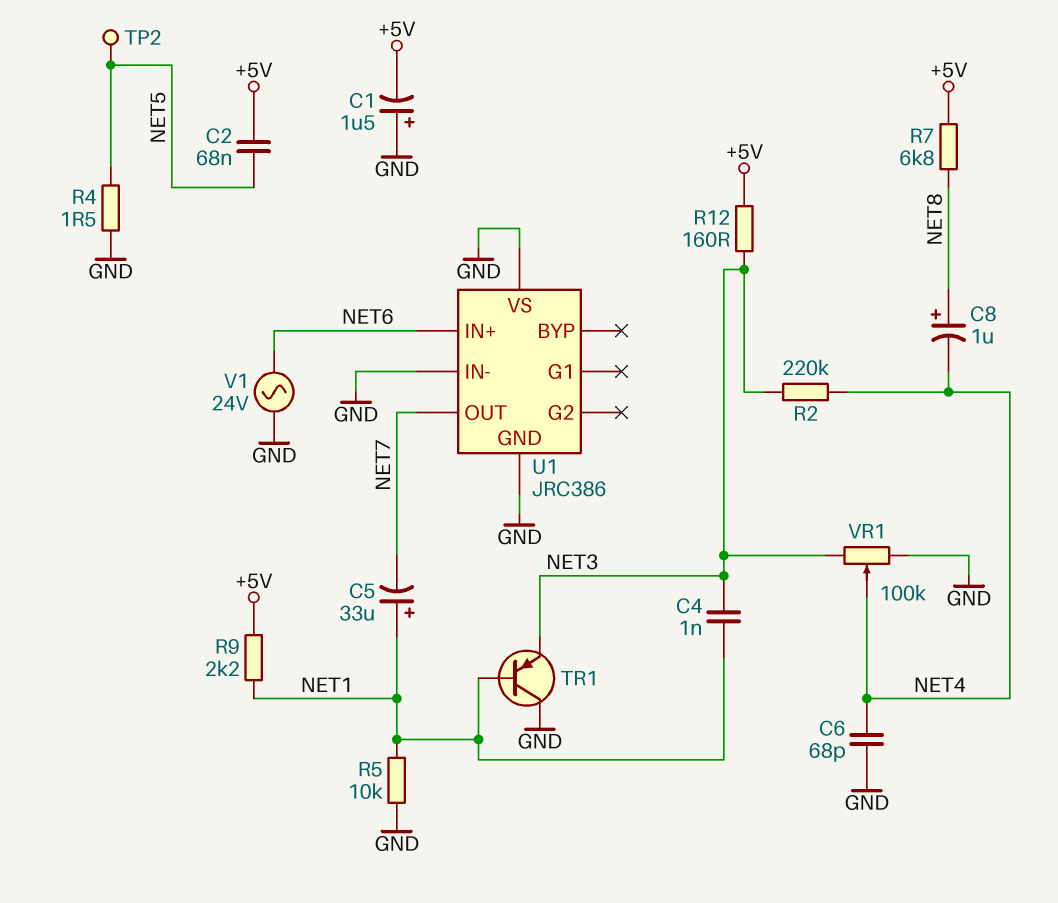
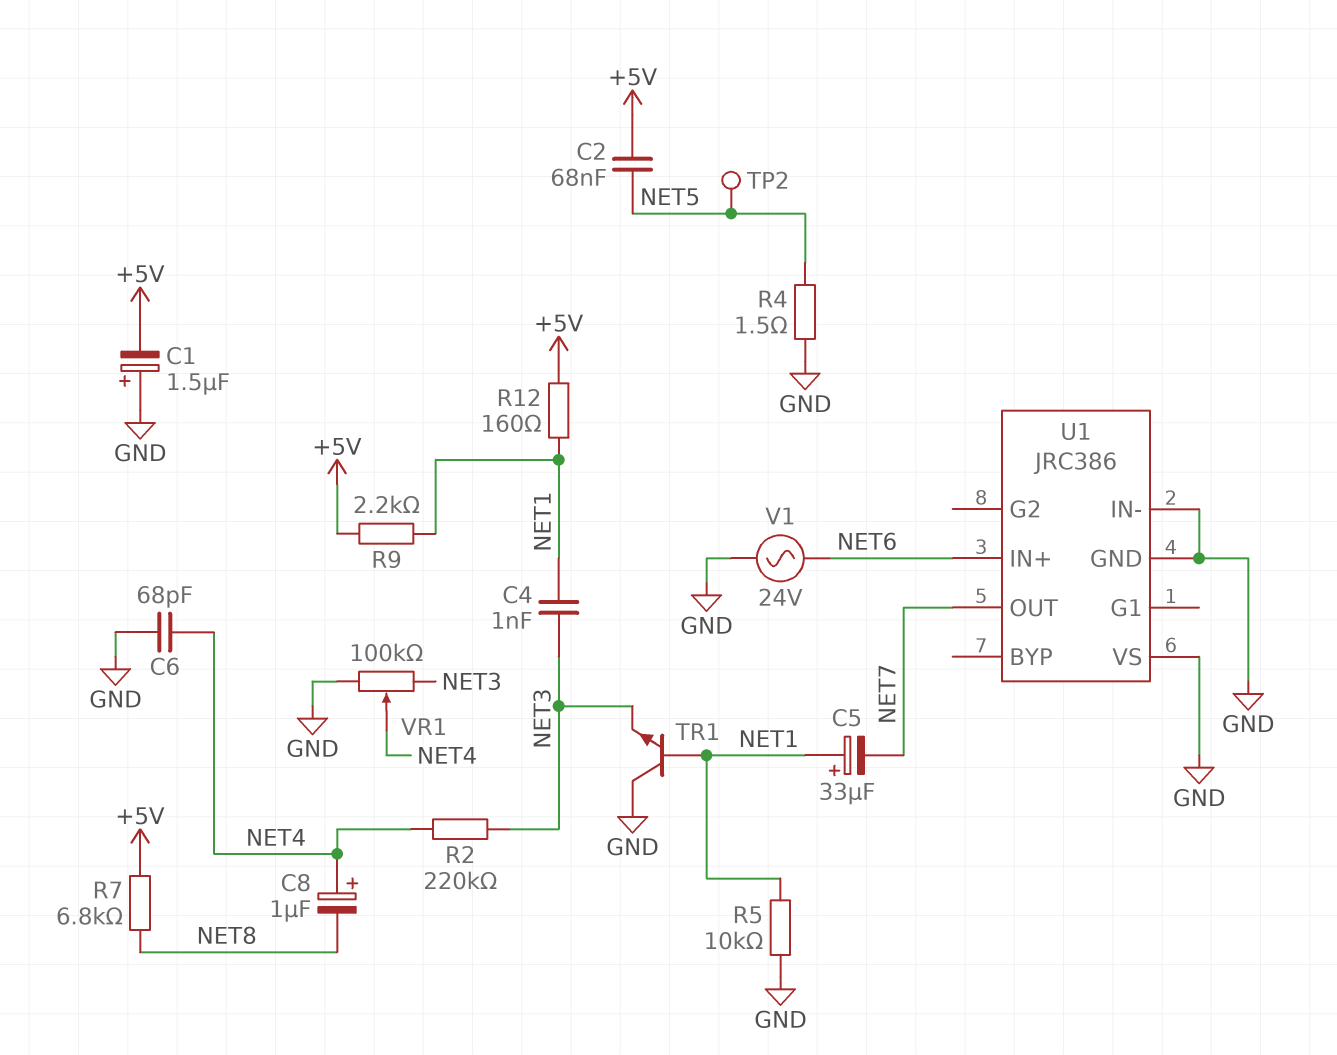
C8: 1uF (plus NET8, minus NET4) -> 1uF (plus NET4, minus NET8)
R12: 160 (+5V, NET3) -> 160 (+5V, NET1)
TR1: PNP (B NET1, C GND, E NET3) -> NPN (B NET1, C GND, E NET3)

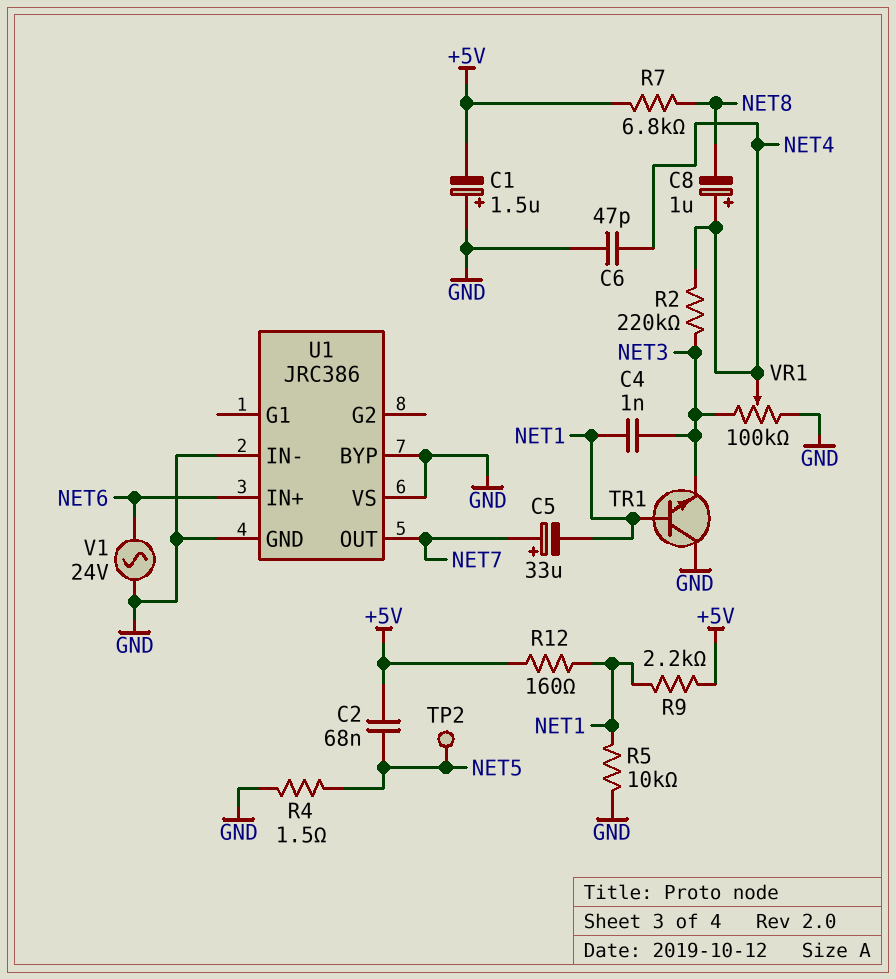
C5: 33uF (plus NET1, minus NET7) -> 33uF (plus NET7, minus NET1)
C6: 68pF (GND, NET4) -> 47pF (GND, NET4)
U1 pin BYP: none -> GND

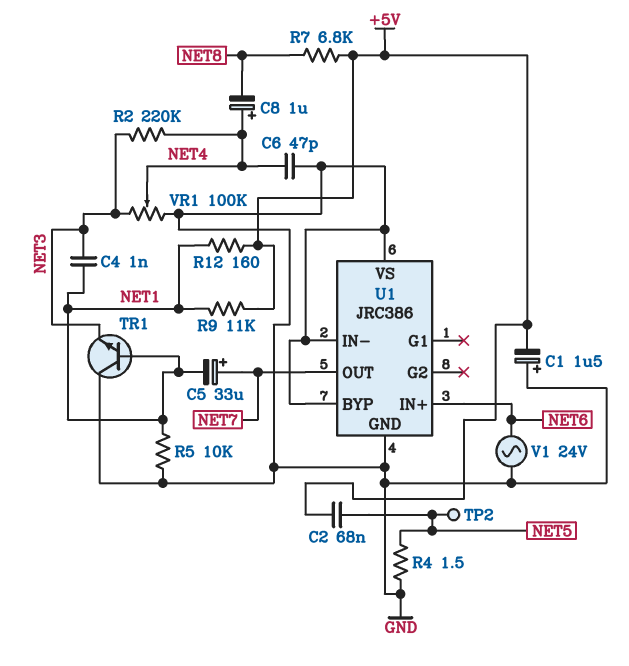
R9: 2.2k (+5V, NET1) -> 11k (+5V, NET1)

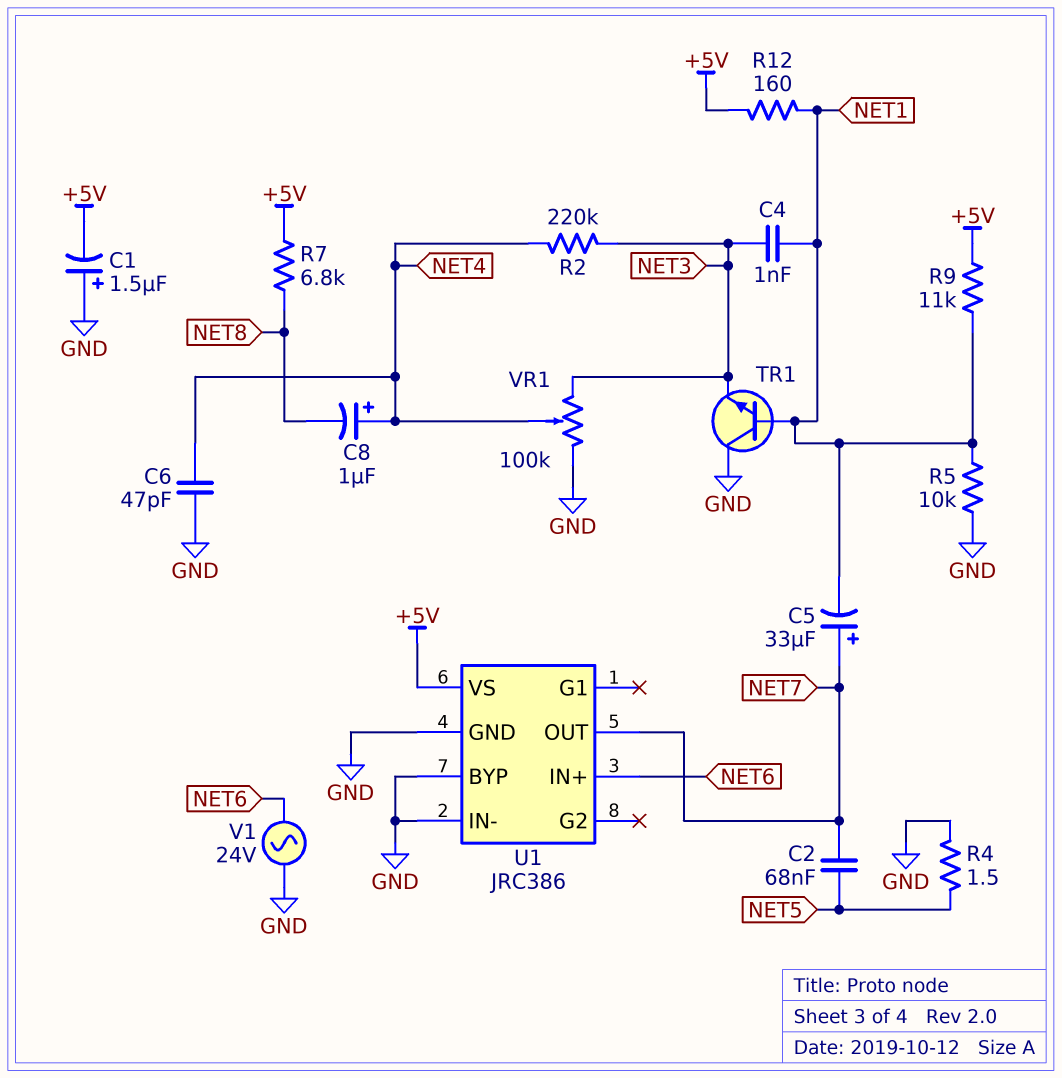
C2: 68nF (+5V, NET5) -> 68nF (NET5, NET7)
TP2: test point (NET5) -> none
U1 pin VS: GND -> +5V

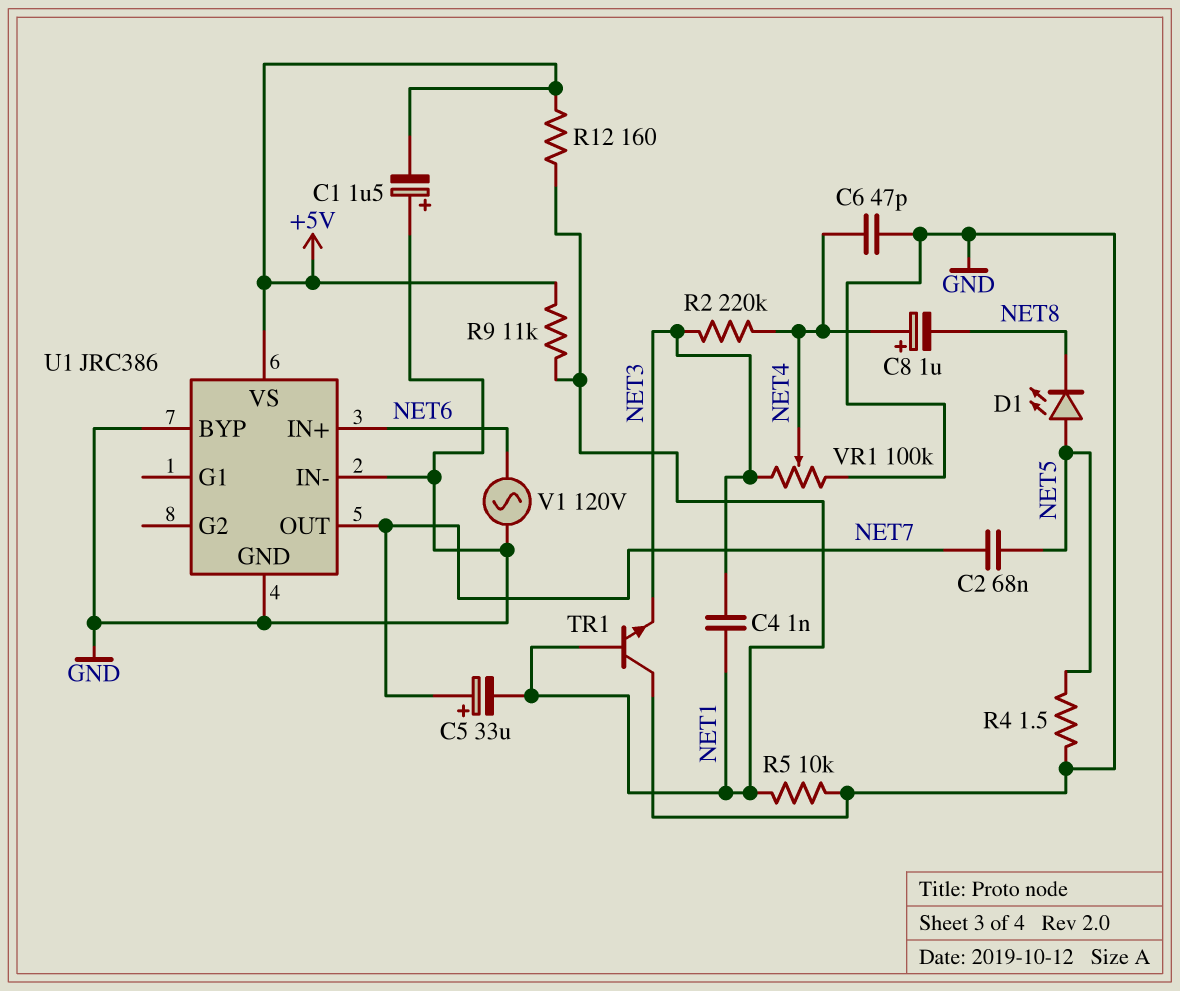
D1: none -> LED (A NET5, K NET8)
R7: 6.8k (+5V, NET8) -> none
V1: AC 24V (GND, NET6) -> AC 120V (GND, NET6)

